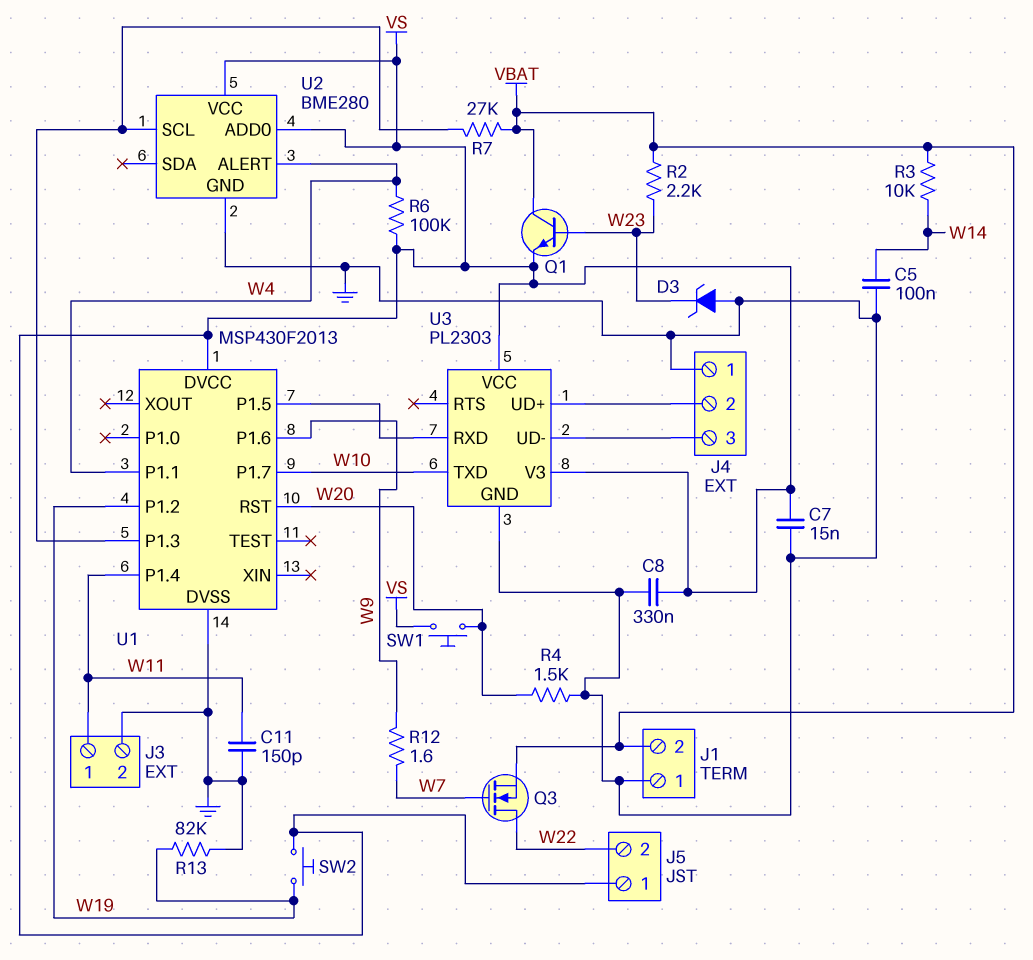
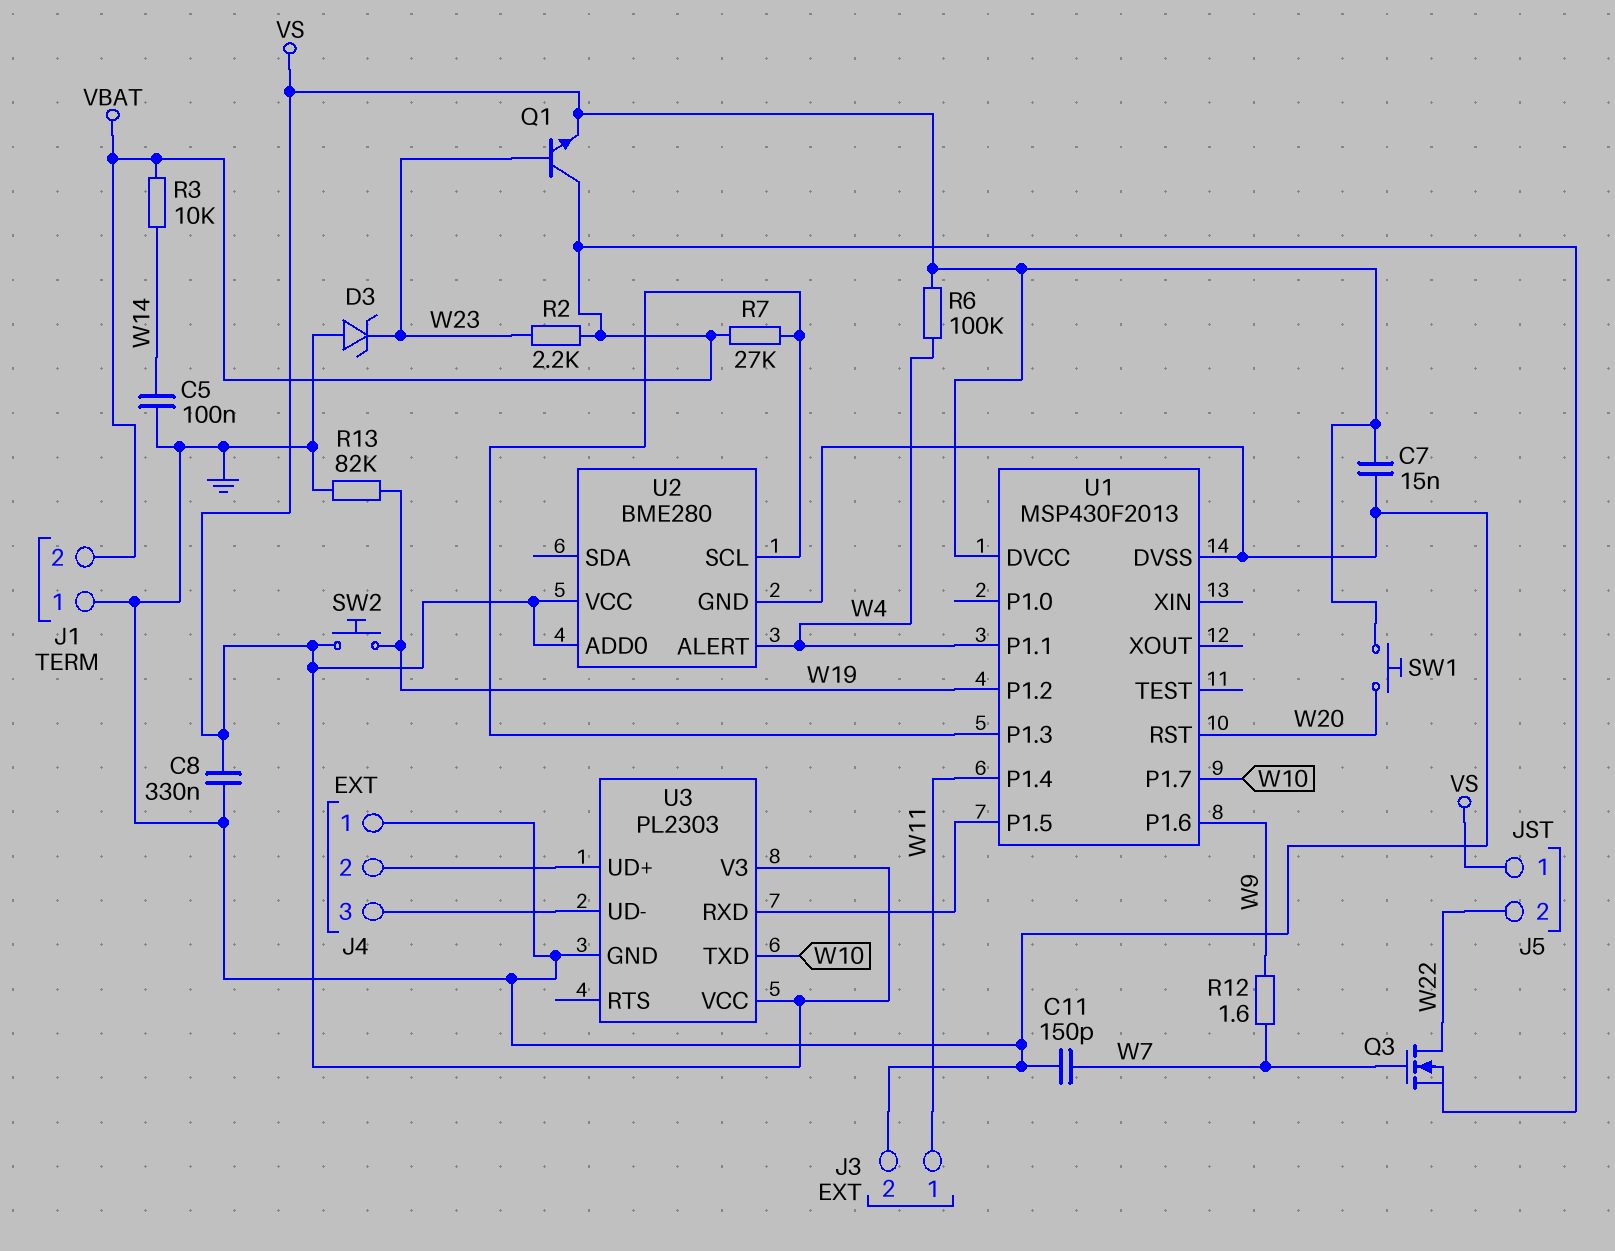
C11: 150pF (GND, W11) -> 150pF (GND, W7)
R4: 1.5k (GND, W20) -> none

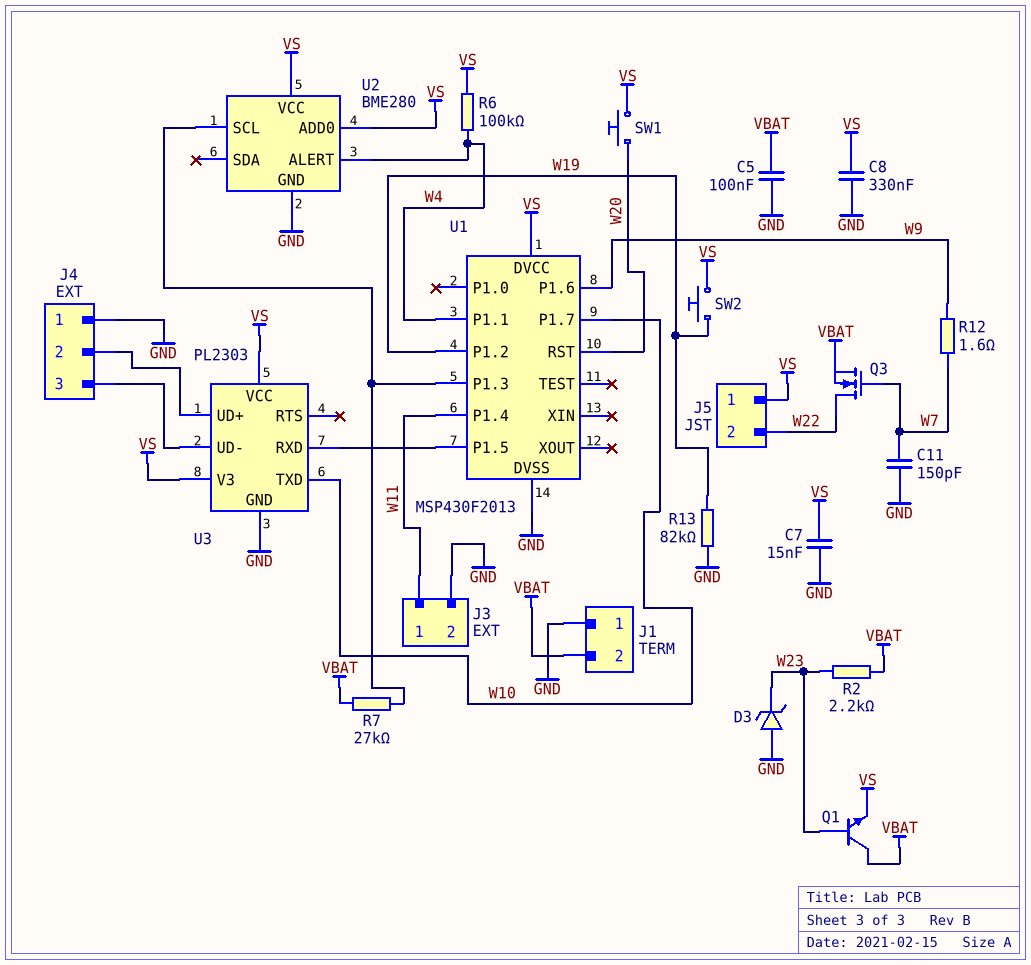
C5: 100nF (GND, W14) -> 100nF (GND, VBAT)
R3: 10k (VBAT, W14) -> none

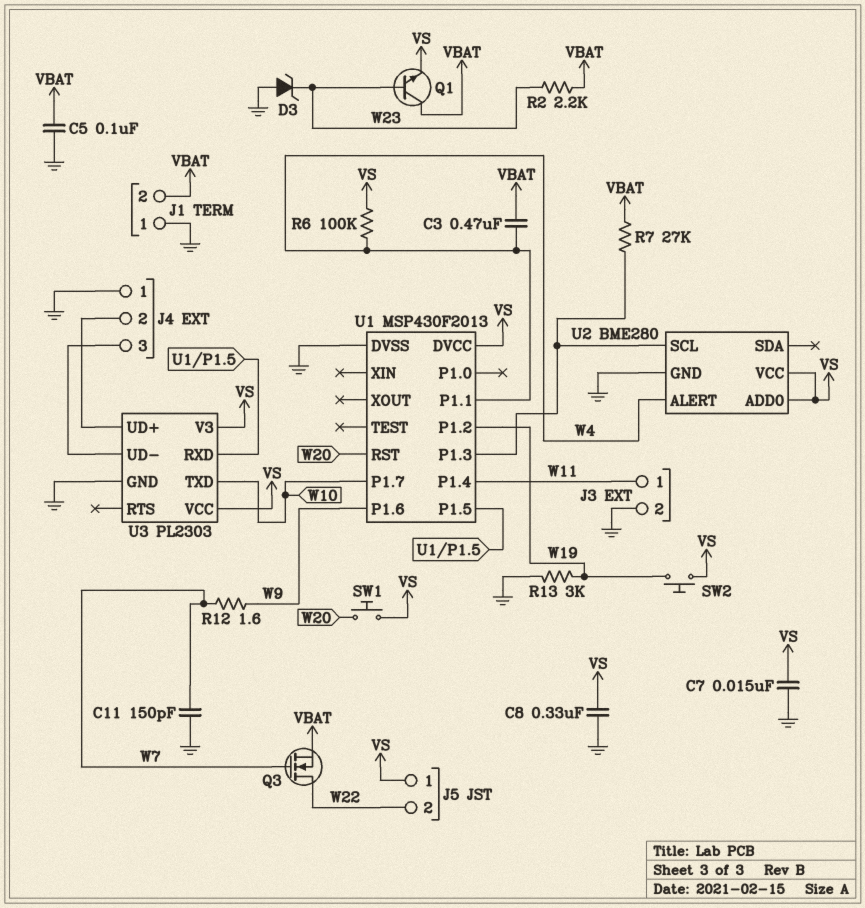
C3: none -> 470nF (VBAT, W4)
R13: 82k (GND, W19) -> 3k (GND, W19)

